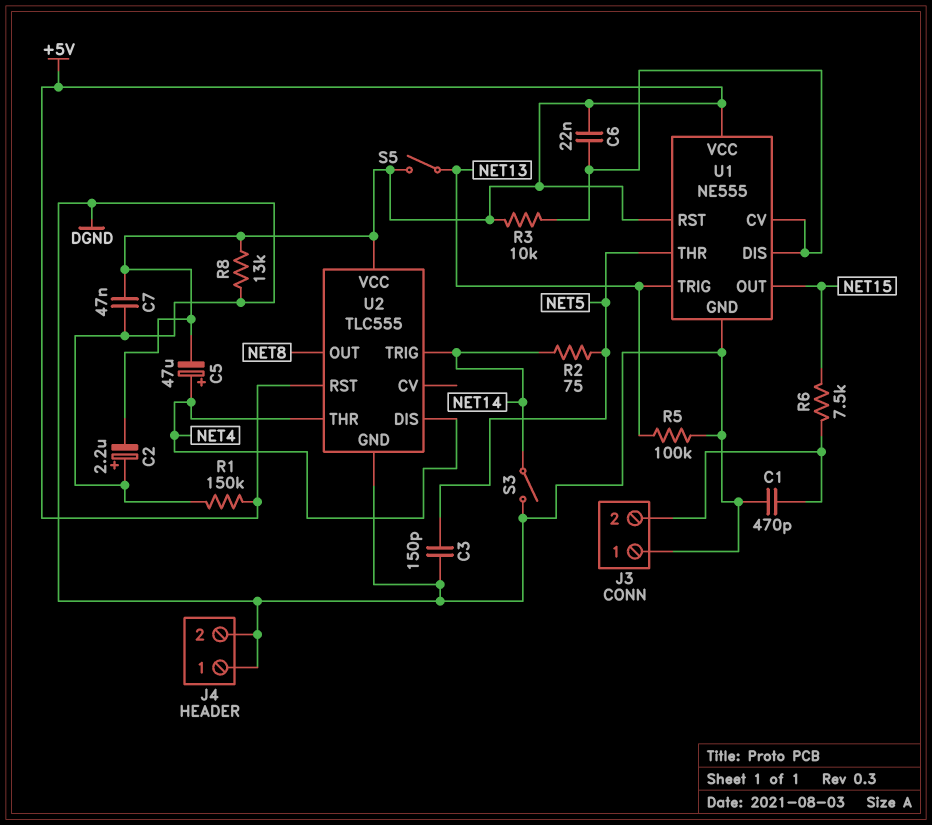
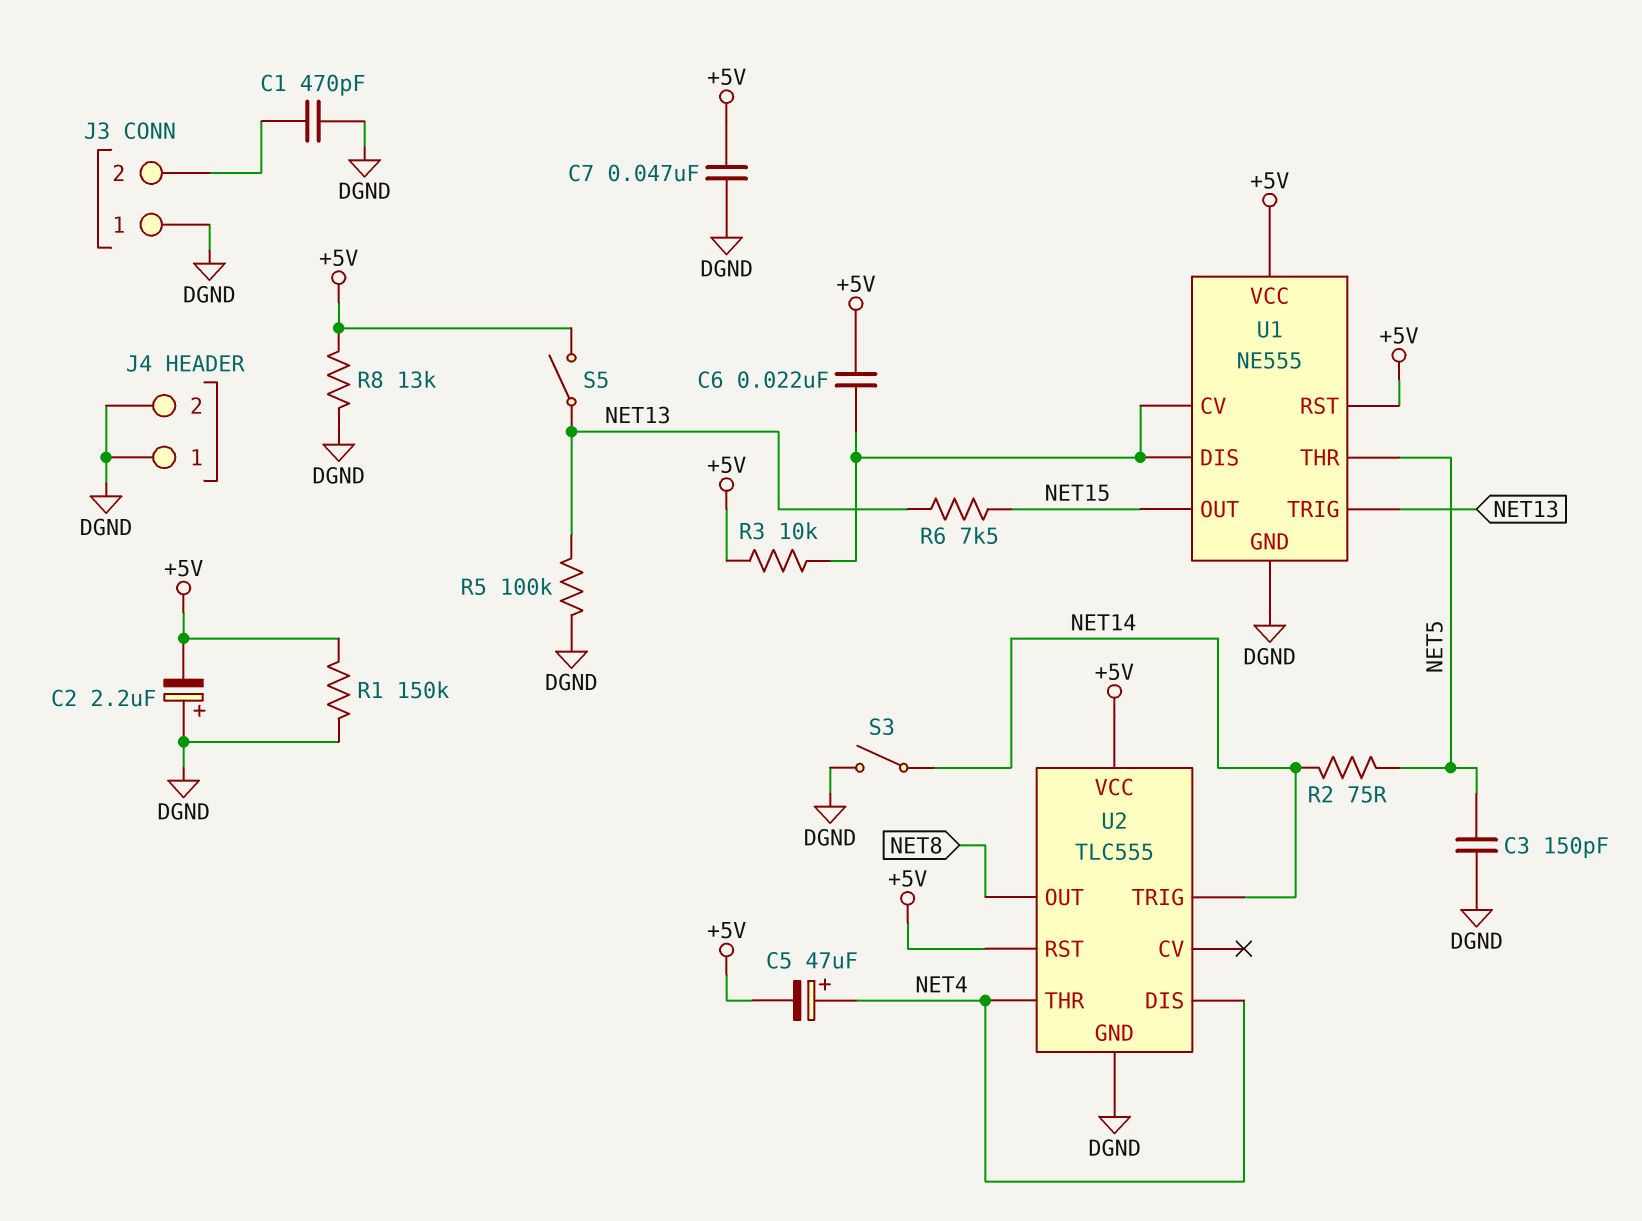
R6: 7.5k (J3/2, NET15) -> 7.5k (NET13, NET15)

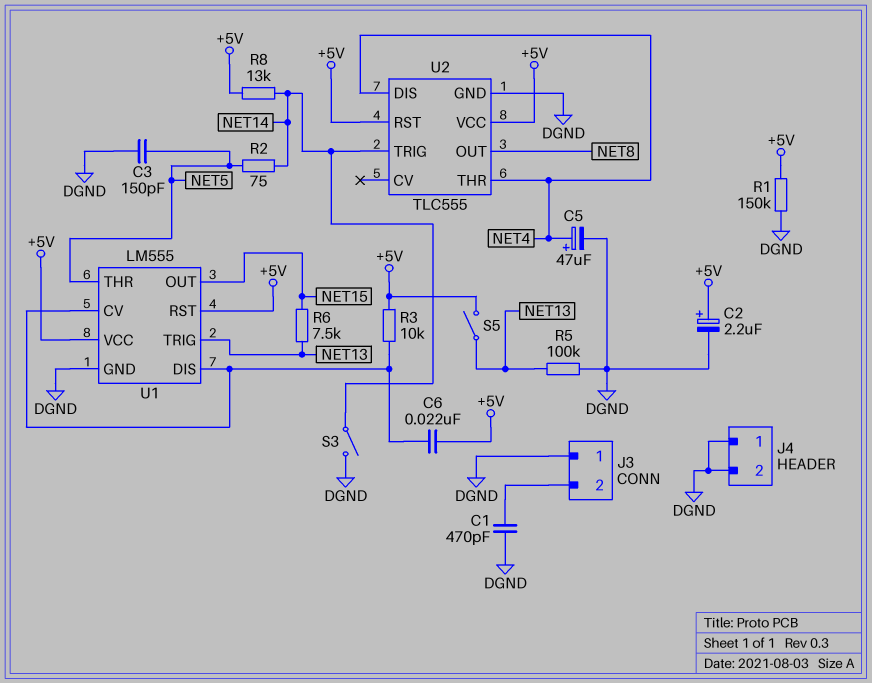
C2: 2.2uF (plus DGND, minus +5V) -> 2.2uF (plus +5V, minus DGND)
C5: 47uF (plus NET4, minus +5V) -> 47uF (plus NET4, minus DGND)
C7: 47nF (+5V, DGND) -> none
R8: 13k (+5V, DGND) -> 13k (+5V, NET14)
U1: NE555 -> LM555

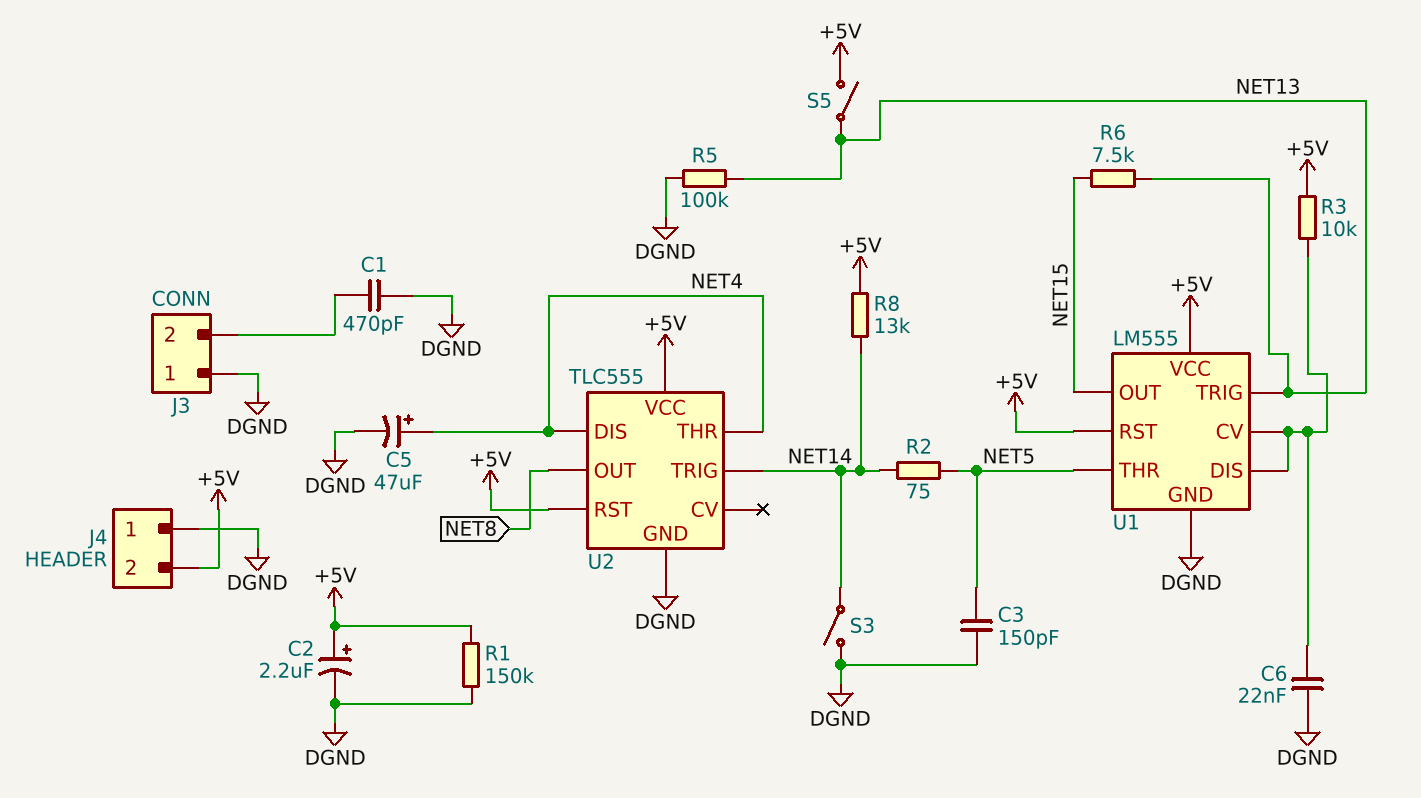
C6: 22nF (+5V, U1/CV) -> 22nF (DGND, U1/CV)
J4 pin 2: DGND -> +5V

